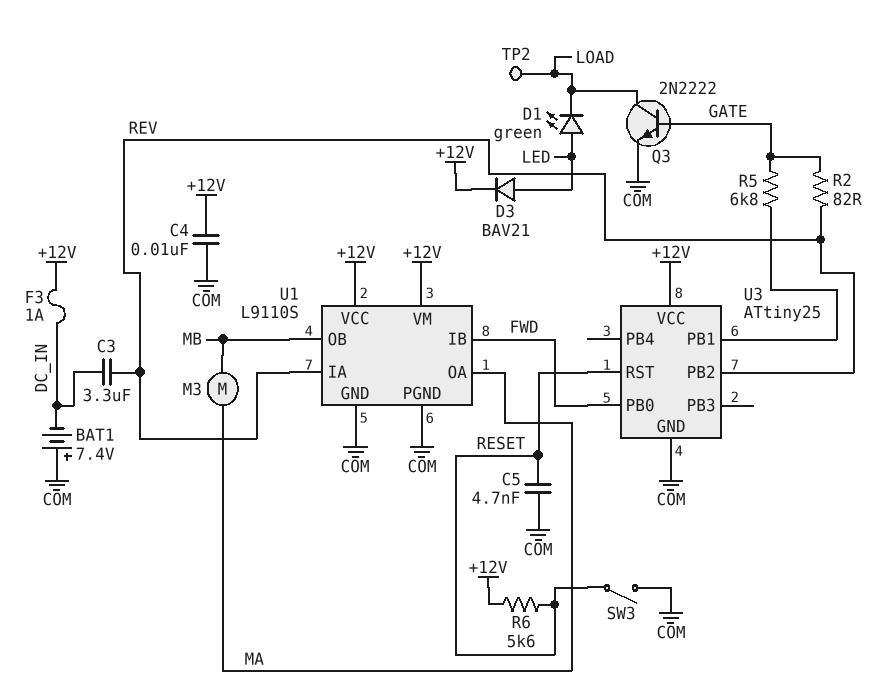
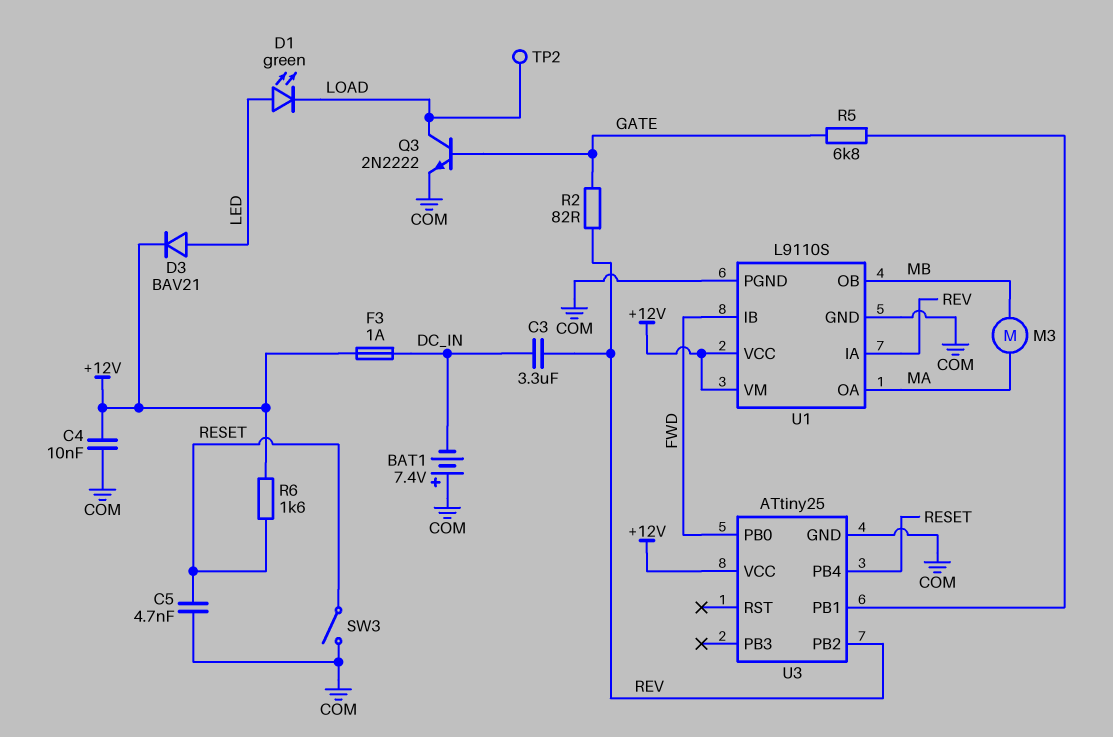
R6: 5.6k (+12V, RESET) -> 1.6k (+12V, RESET)
U3 pin PB4: none -> RESET
U3 pin RST: RESET -> none

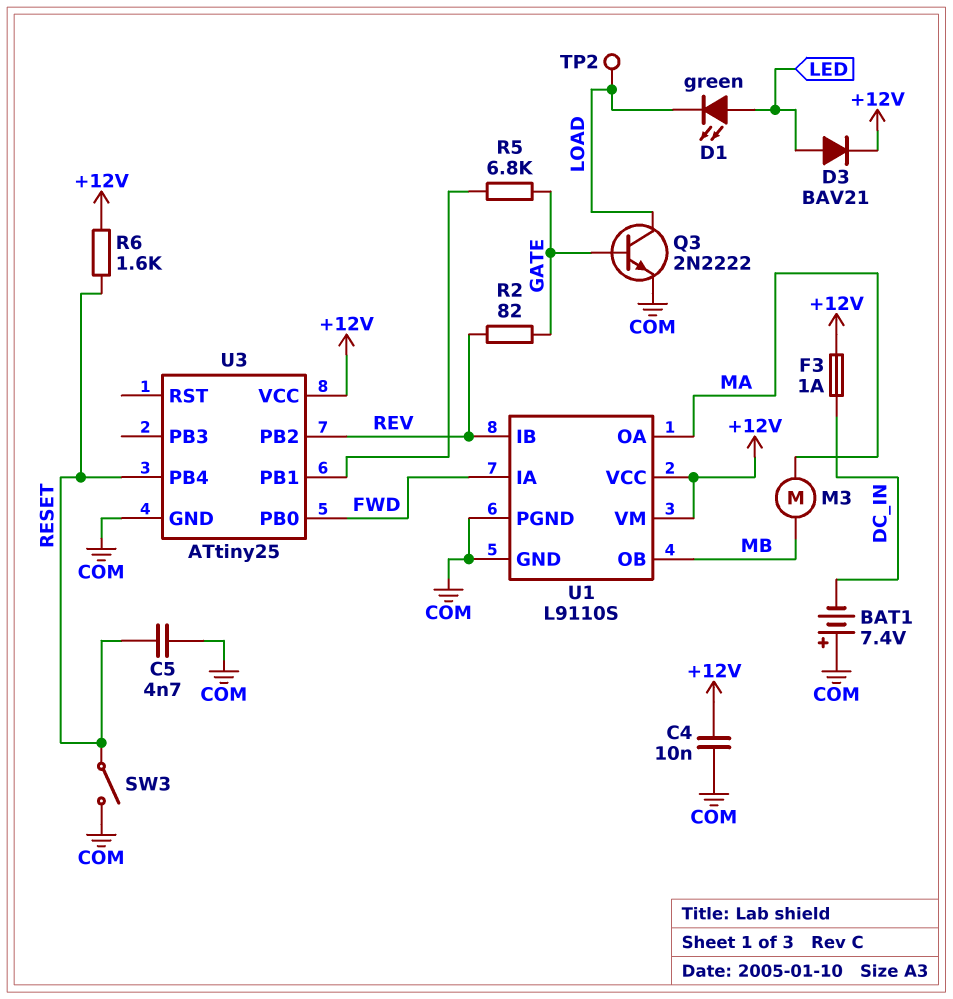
C3: 3.3uF (DC_IN, REV) -> none
U1 pin IA: REV -> FWD
U1 pin IB: FWD -> REV

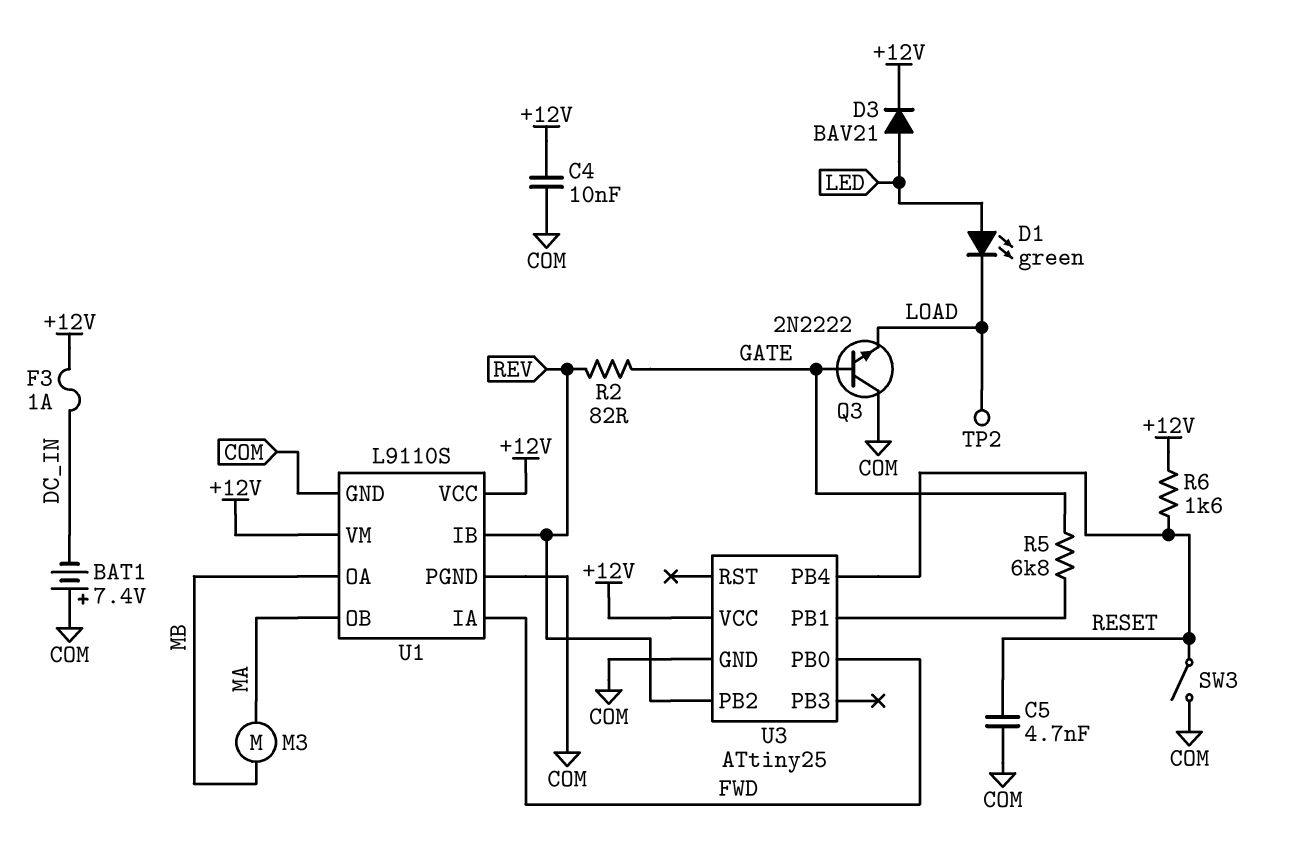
Q3: NPN 2N2222 (B GATE, C LOAD, E COM) -> NPN 2N2222 (B GATE, C COM, E LOAD)
U1 pin OA: MA -> MB
U1 pin OB: MB -> MA

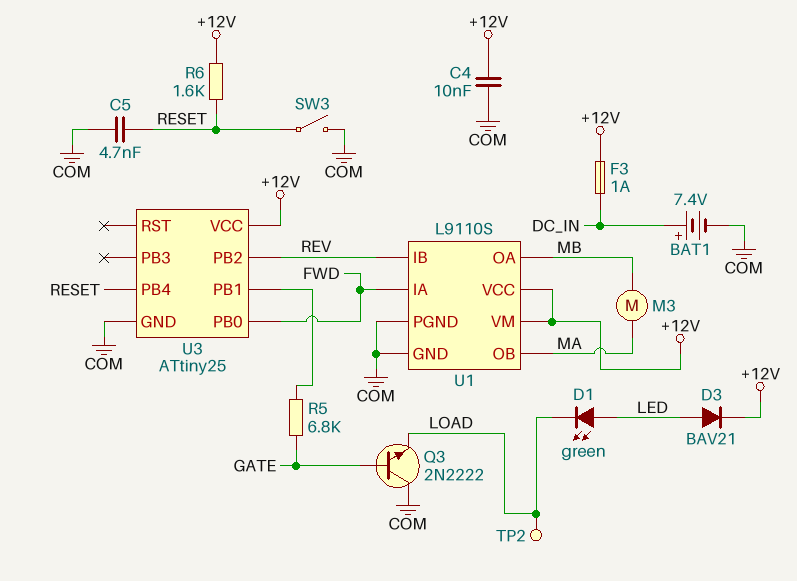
BAT1: 7.4V (plus COM, minus DC_IN) -> 7.4V (plus DC_IN, minus COM)
R2: 82 (GATE, REV) -> none

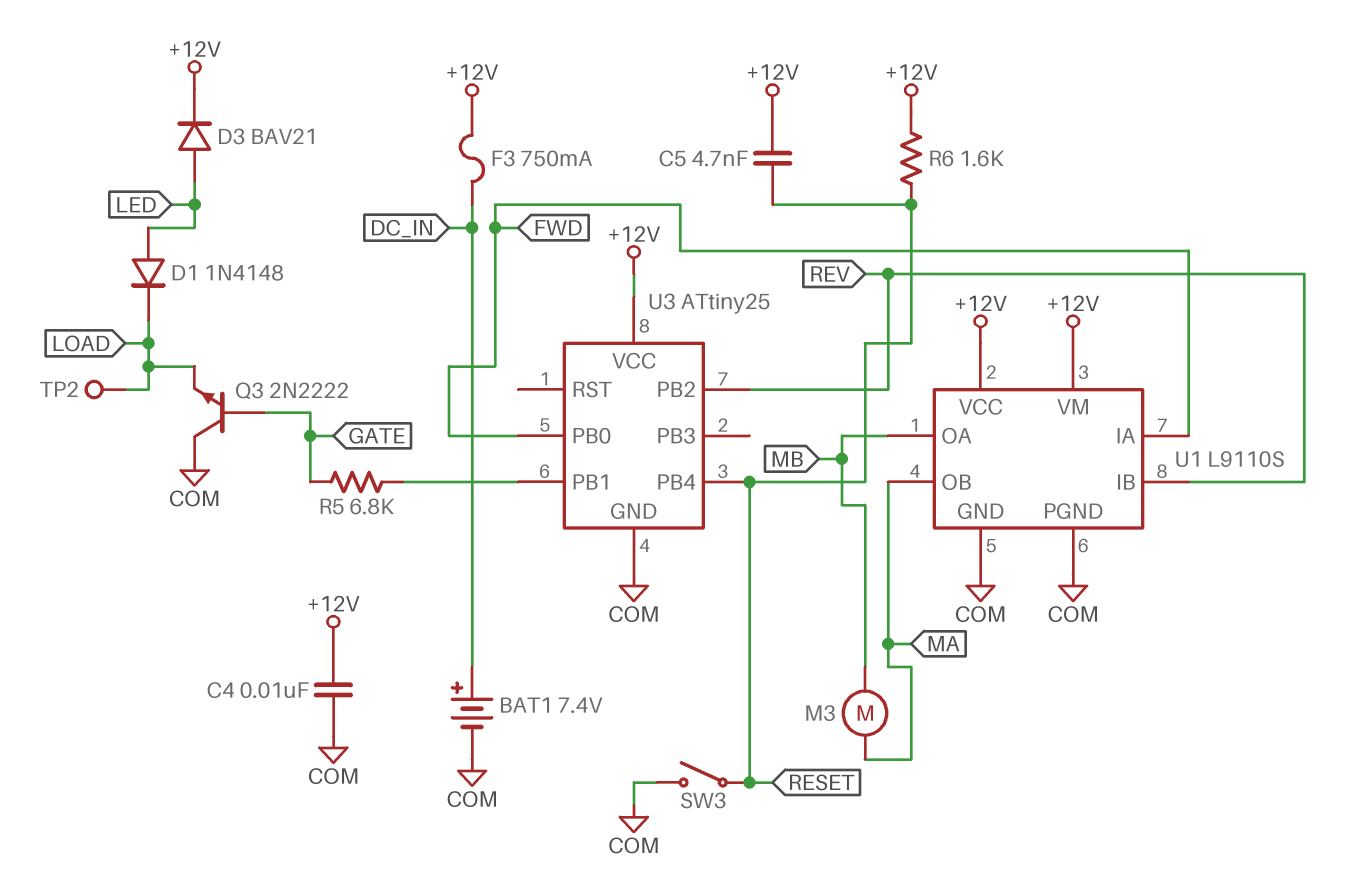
C5: 4.7nF (COM, RESET) -> 4.7nF (+12V, RESET)
D1: LED green (A LED, K LOAD) -> diode 1N4148 (A LED, K LOAD)
F3: 1A (+12V, DC_IN) -> 750mA (+12V, DC_IN)

